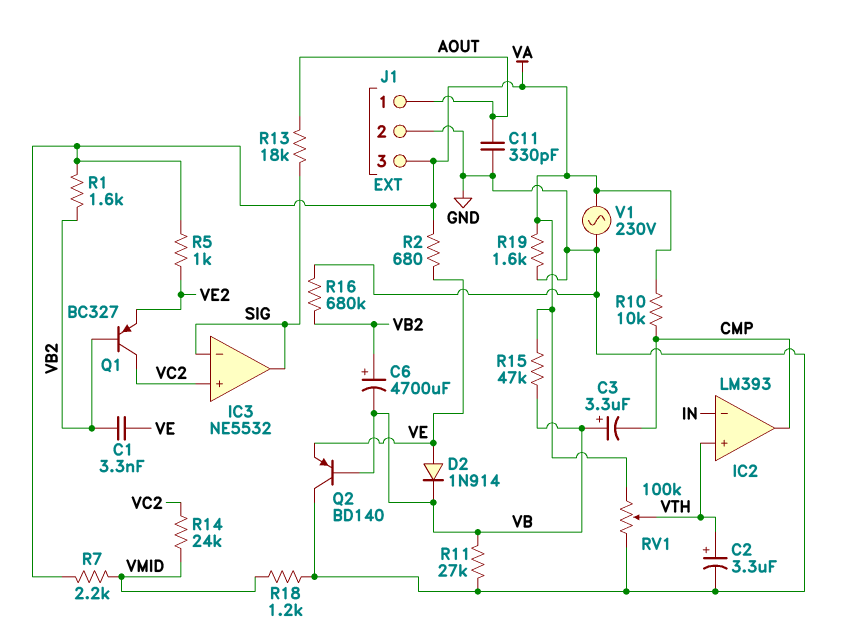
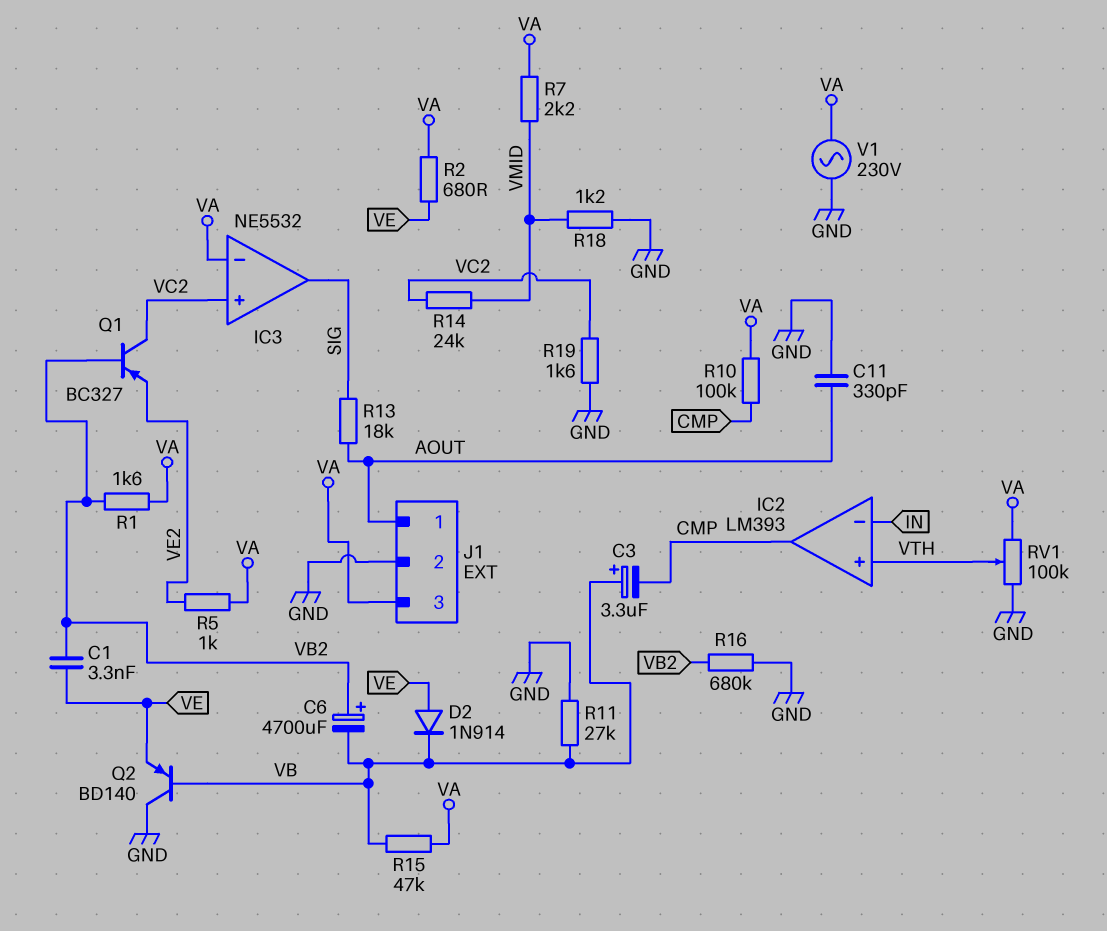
C2: 3.3uF (plus VTH, minus GND) -> none
IC3 pin in-: SIG -> VA
R10: 10k (CMP, VA) -> 100k (CMP, VA)
R19: 1.6k (GND, VA) -> 1.6k (GND, VC2)

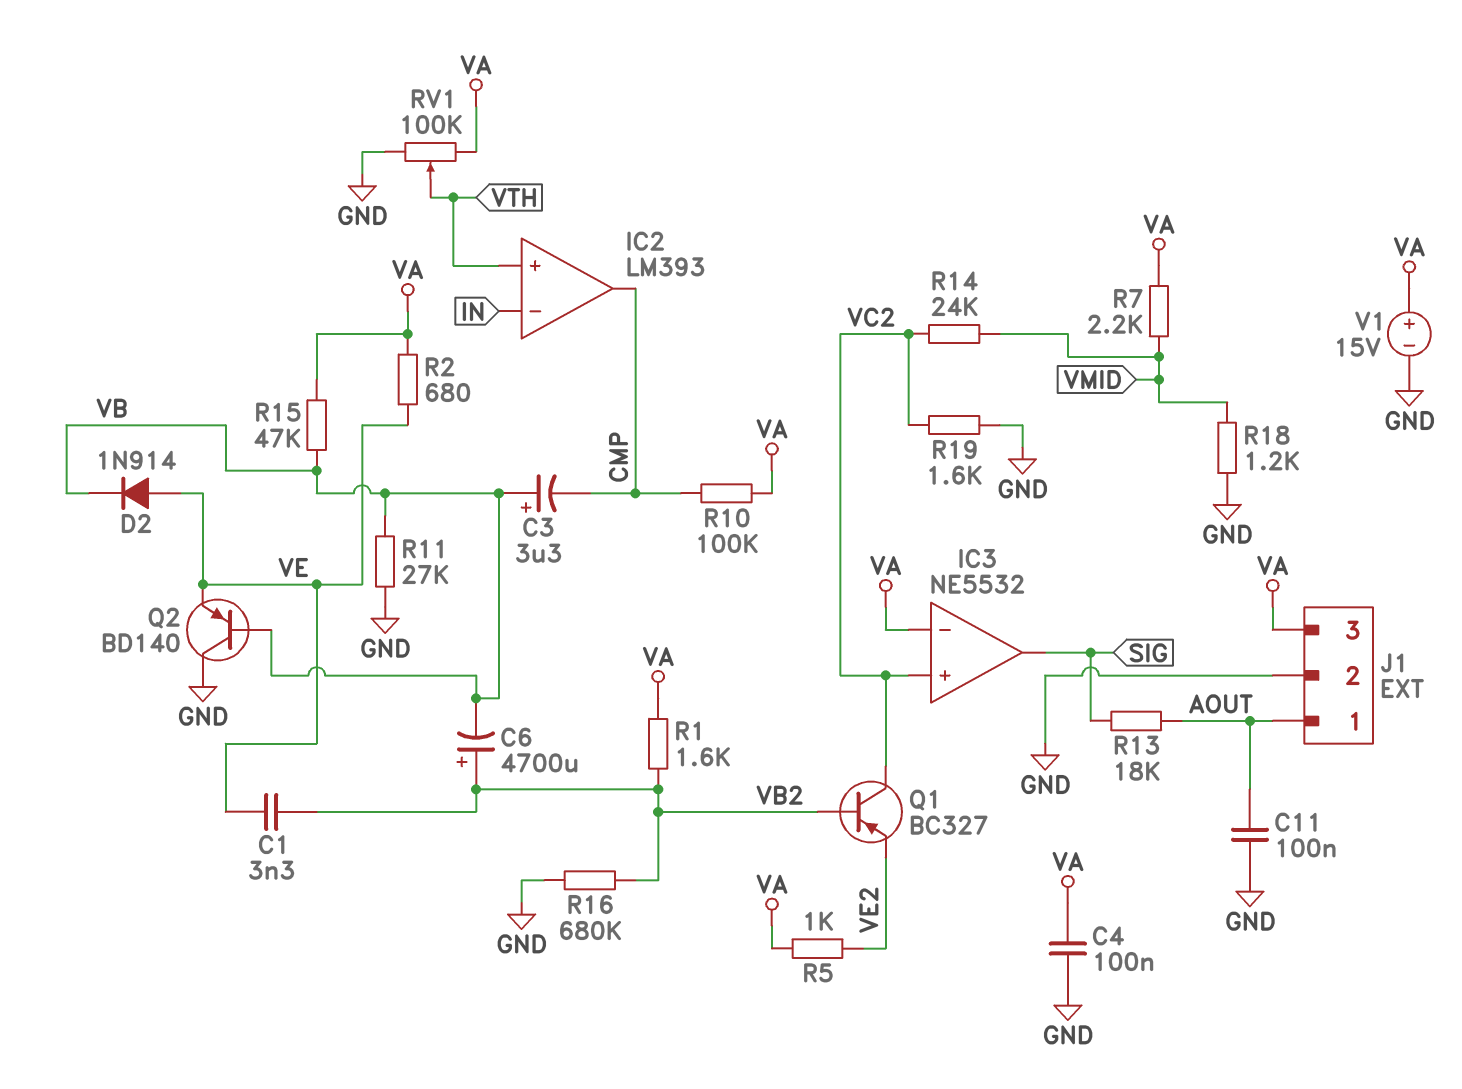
C4: none -> 100nF (GND, VA)
C11: 330pF (AOUT, GND) -> 100nF (AOUT, GND)
V1: AC 230V (GND, VA) -> 15V (plus VA, minus GND)

